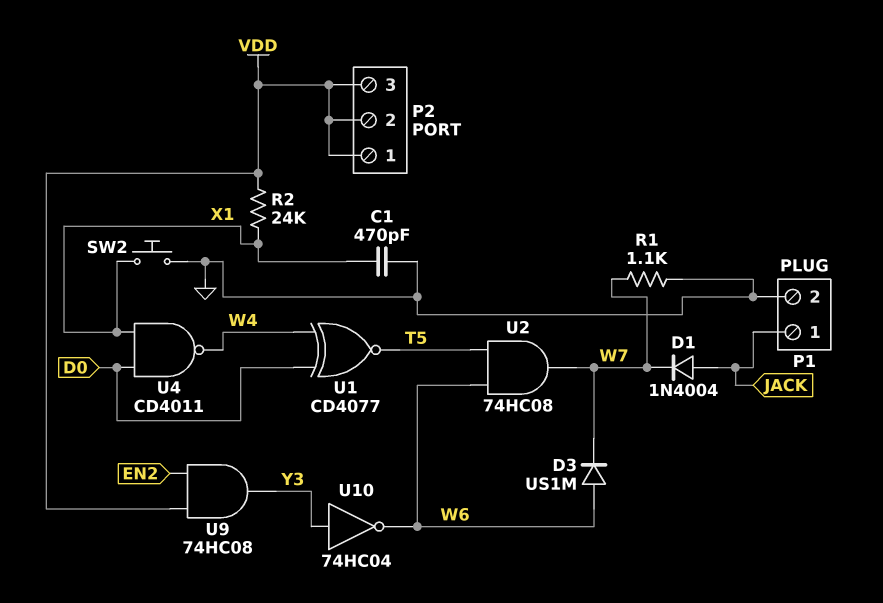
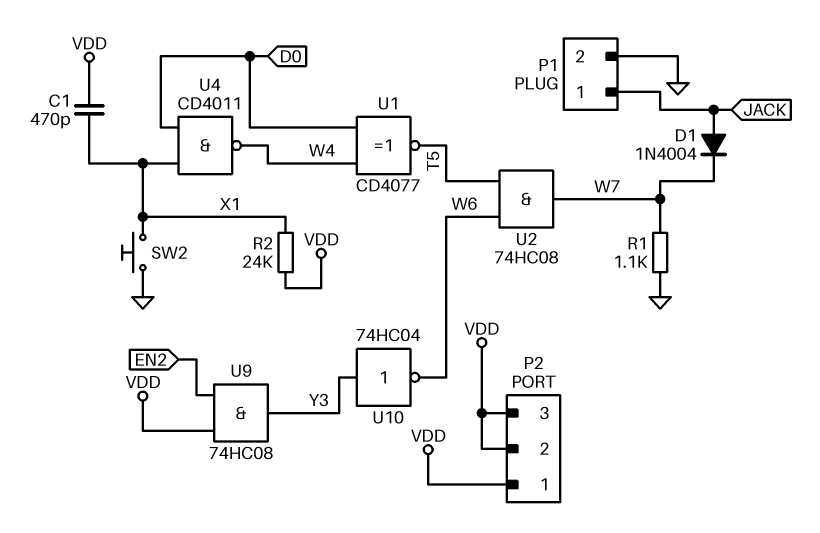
C1: 470pF (GND, X1) -> 470pF (VDD, X1)
D3: diode US1M (A W6, K W7) -> none

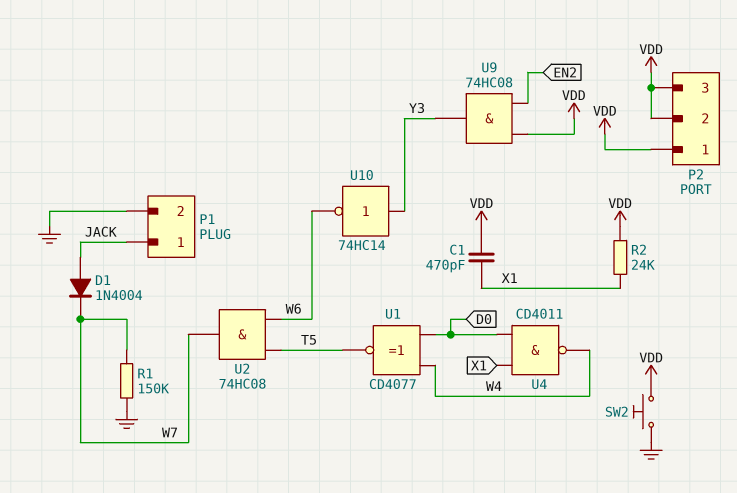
R1: 1.1k (GND, W7) -> 150k (GND, W7)
SW2: button (GND, X1) -> button (GND, VDD)
U10: NOT 74HC04 (in Y3, out W6) -> NOT 74HC14 (in Y3, out W6)

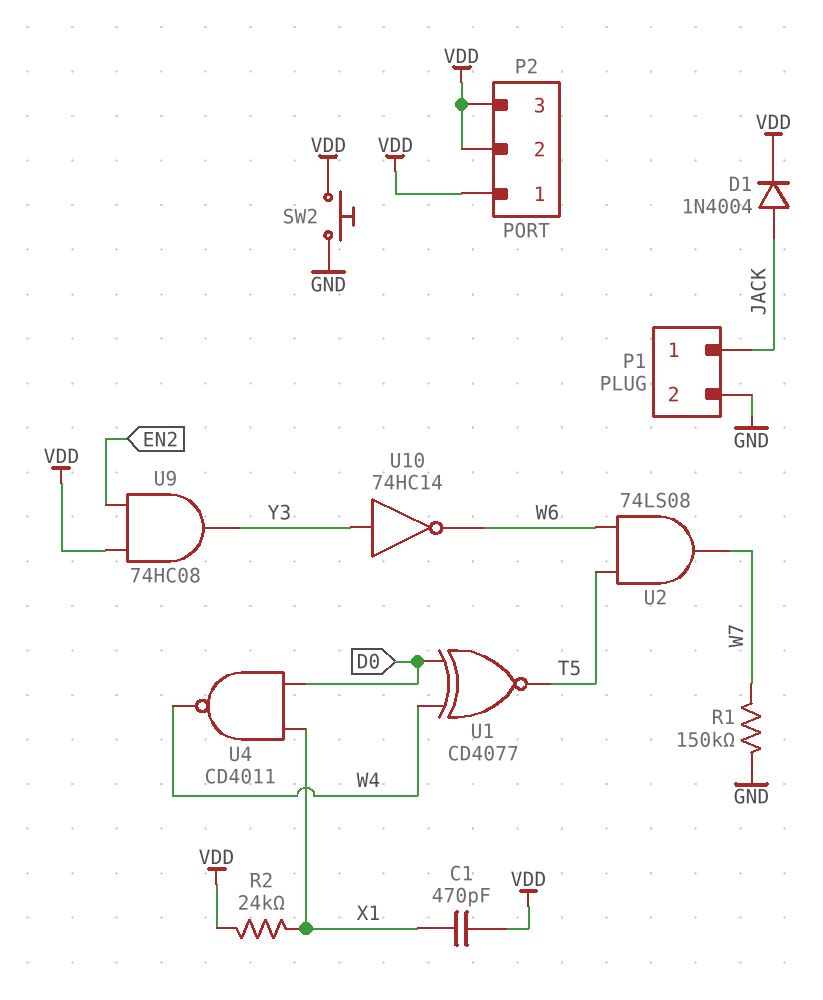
D1: diode 1N4004 (A JACK, K W7) -> diode 1N4004 (A JACK, K VDD)
U2: AND 74HC08 (in T5, in W6, out W7) -> AND 74LS08 (in T5, in W6, out W7)

